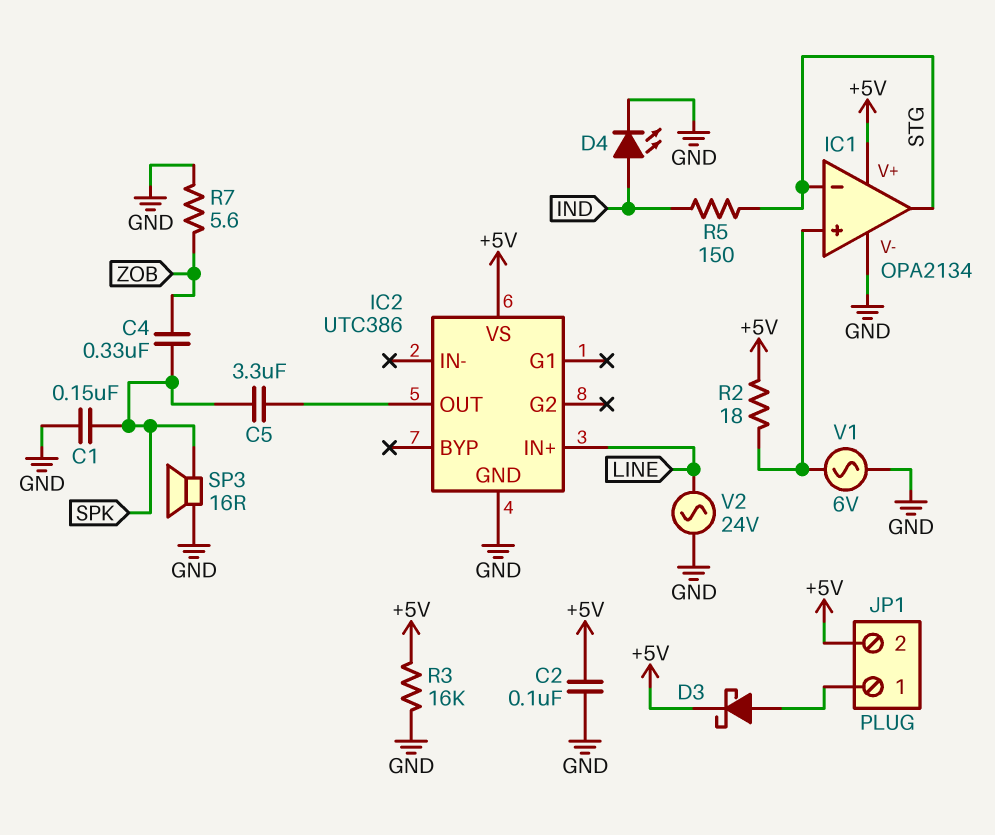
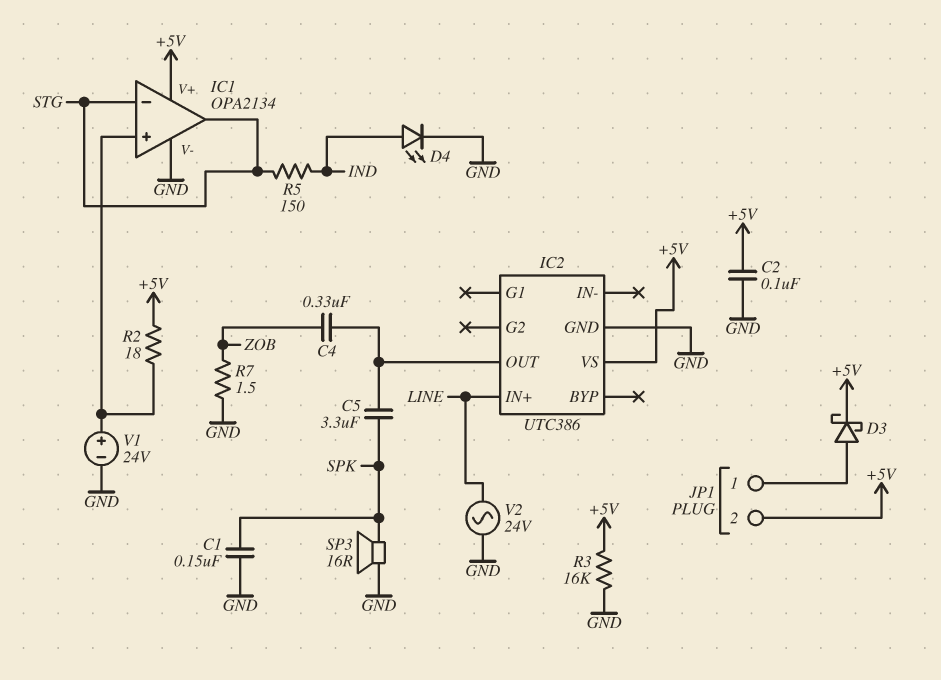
C4: 330nF (SPK, ZOB) -> 330nF (IC2/OUT, ZOB)
R7: 5.6 (GND, ZOB) -> 1.5 (GND, ZOB)
V1: AC 6V (GND, IC1/in+) -> 24V (plus IC1/in+, minus GND)

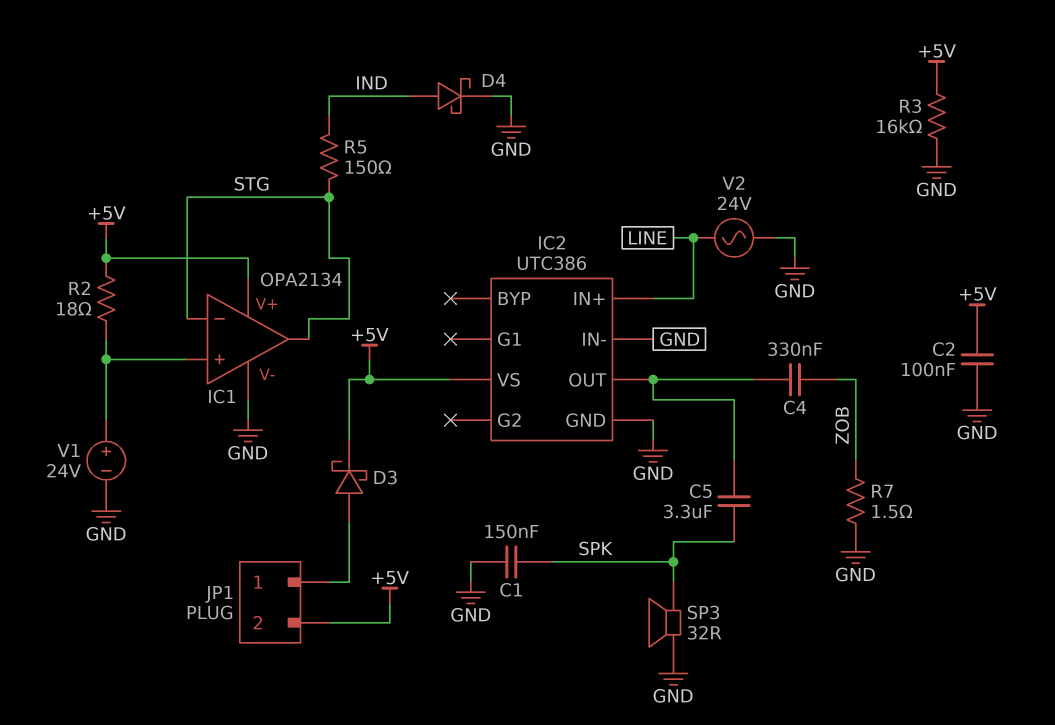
D4: LED (A IND, K GND) -> schottky (A IND, K GND)
IC2 pin IN-: none -> GND
SP3: speaker 16R (GND, SPK) -> speaker 32R (GND, SPK)

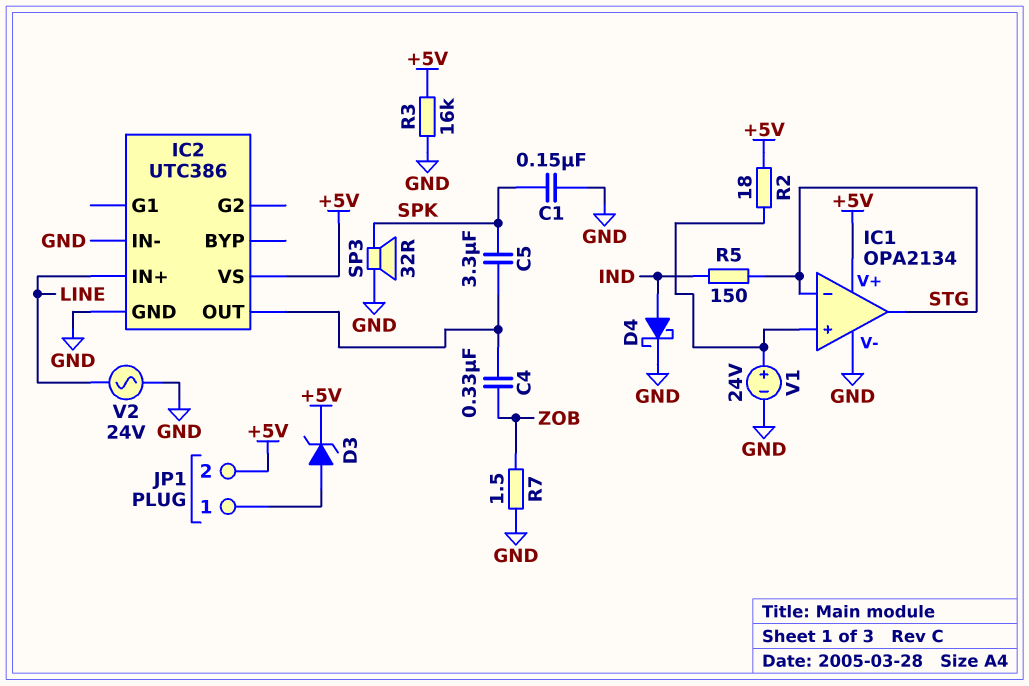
C2: 100nF (+5V, GND) -> none
D3: schottky (A JP1/1, K +5V) -> zener (A JP1/1, K +5V)

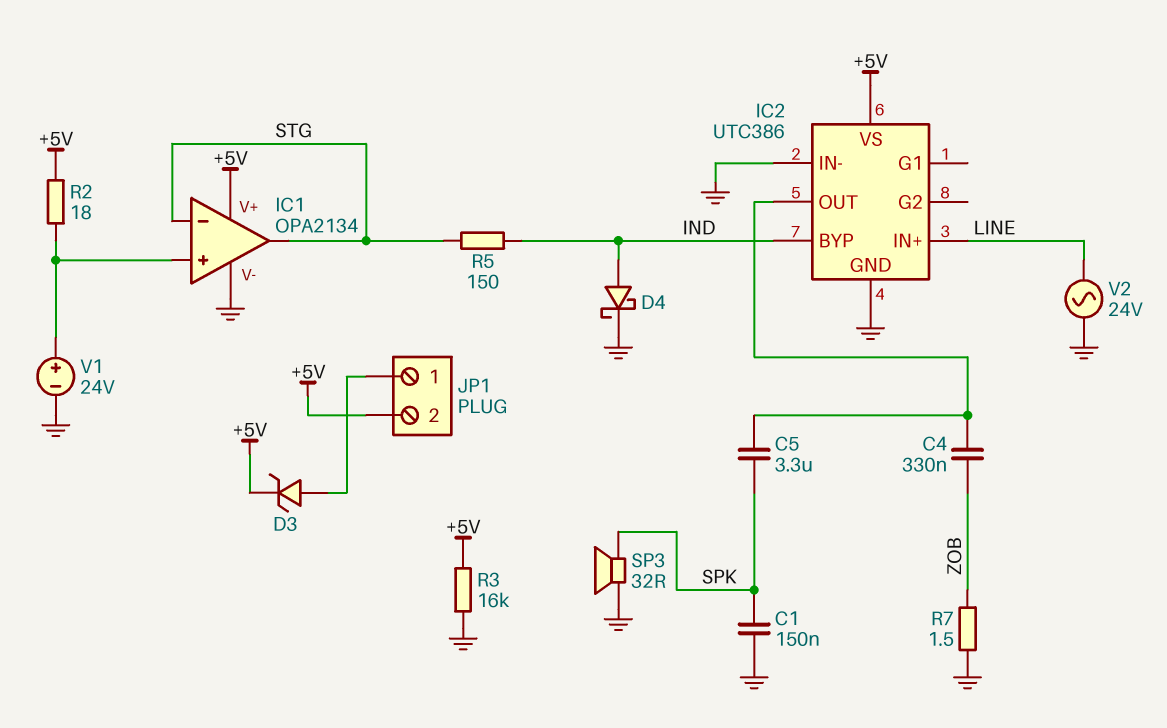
IC2 pin BYP: none -> IND

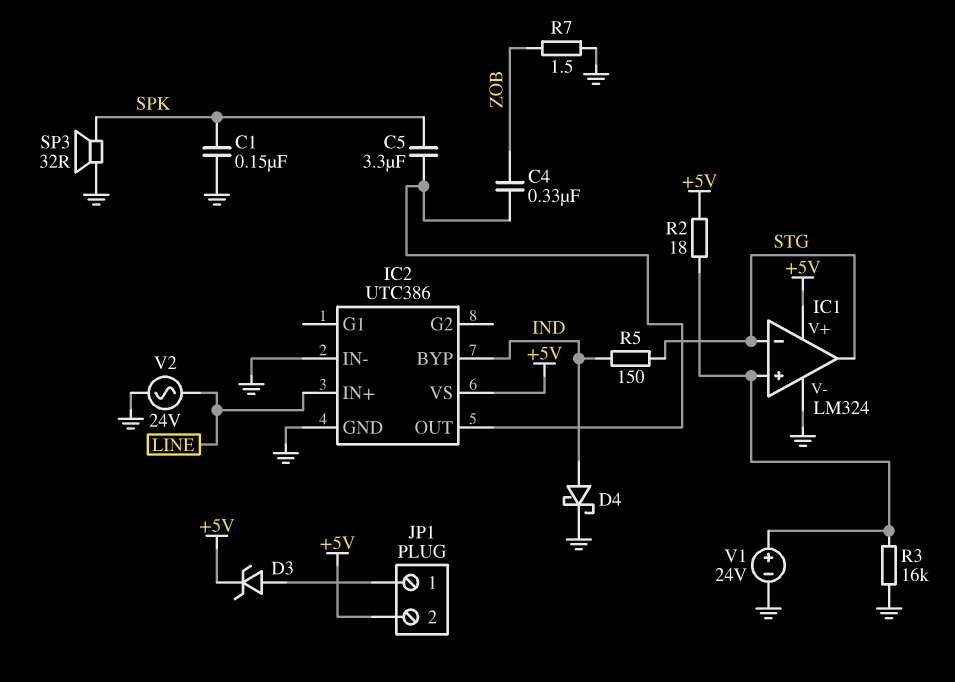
IC1: OPA2134 -> LM324
R3: 16k (+5V, GND) -> 16k (GND, IC1/in+)

